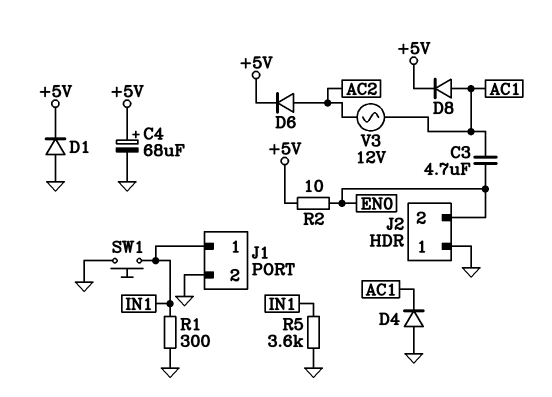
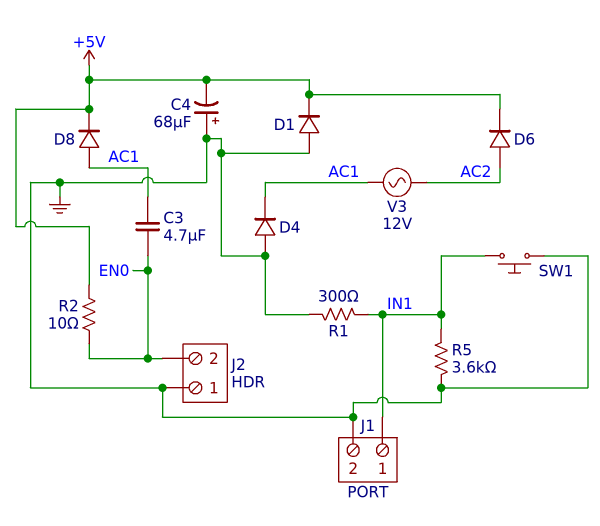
C4: 68uF (plus +5V, minus GND) -> 68uF (plus GND, minus +5V)

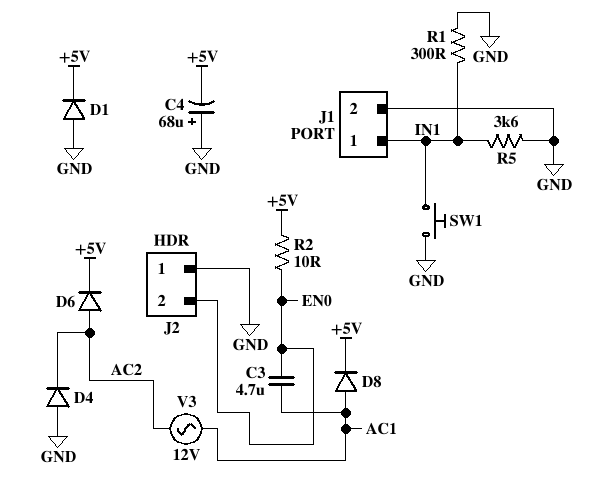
D4: diode (A GND, K AC1) -> diode (A GND, K AC2)

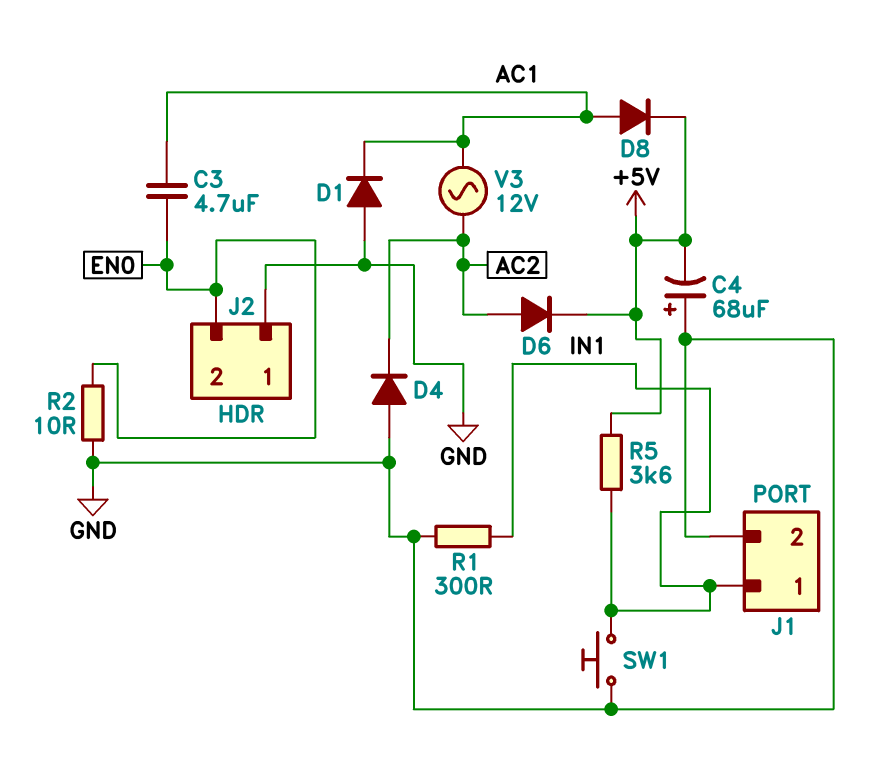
D1: diode (A GND, K +5V) -> diode (A GND, K AC1)
R2: 10 (+5V, EN0) -> 10 (EN0, GND)
R5: 3.6k (GND, IN1) -> 3.6k (+5V, IN1)

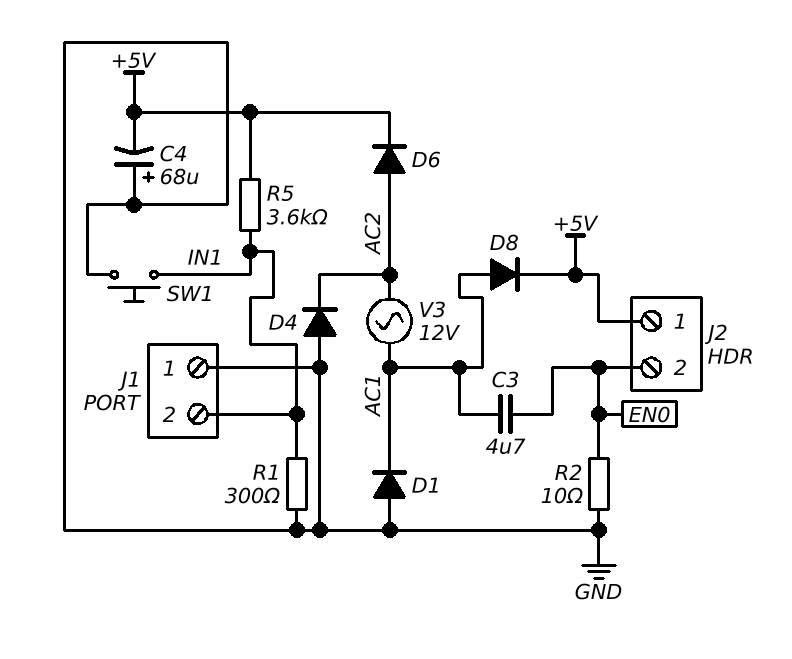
J1 pin 1: IN1 -> GND
J1 pin 2: GND -> IN1
J2 pin 1: GND -> +5V

